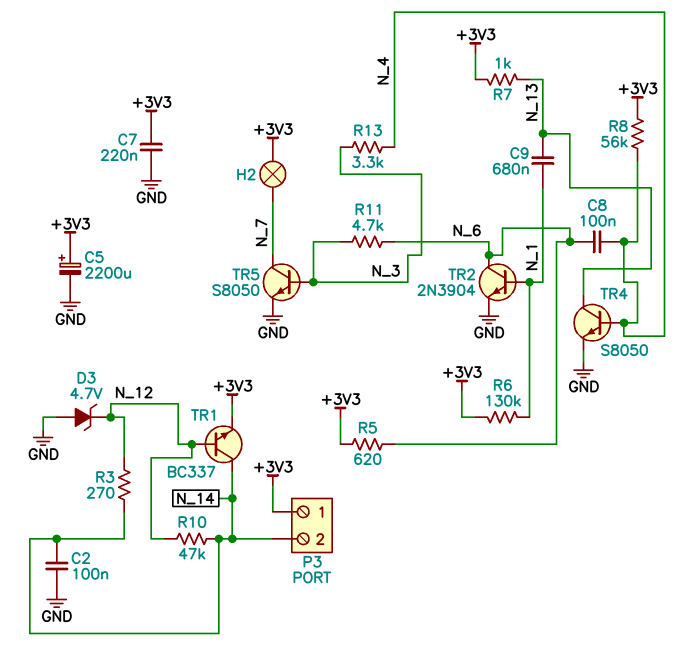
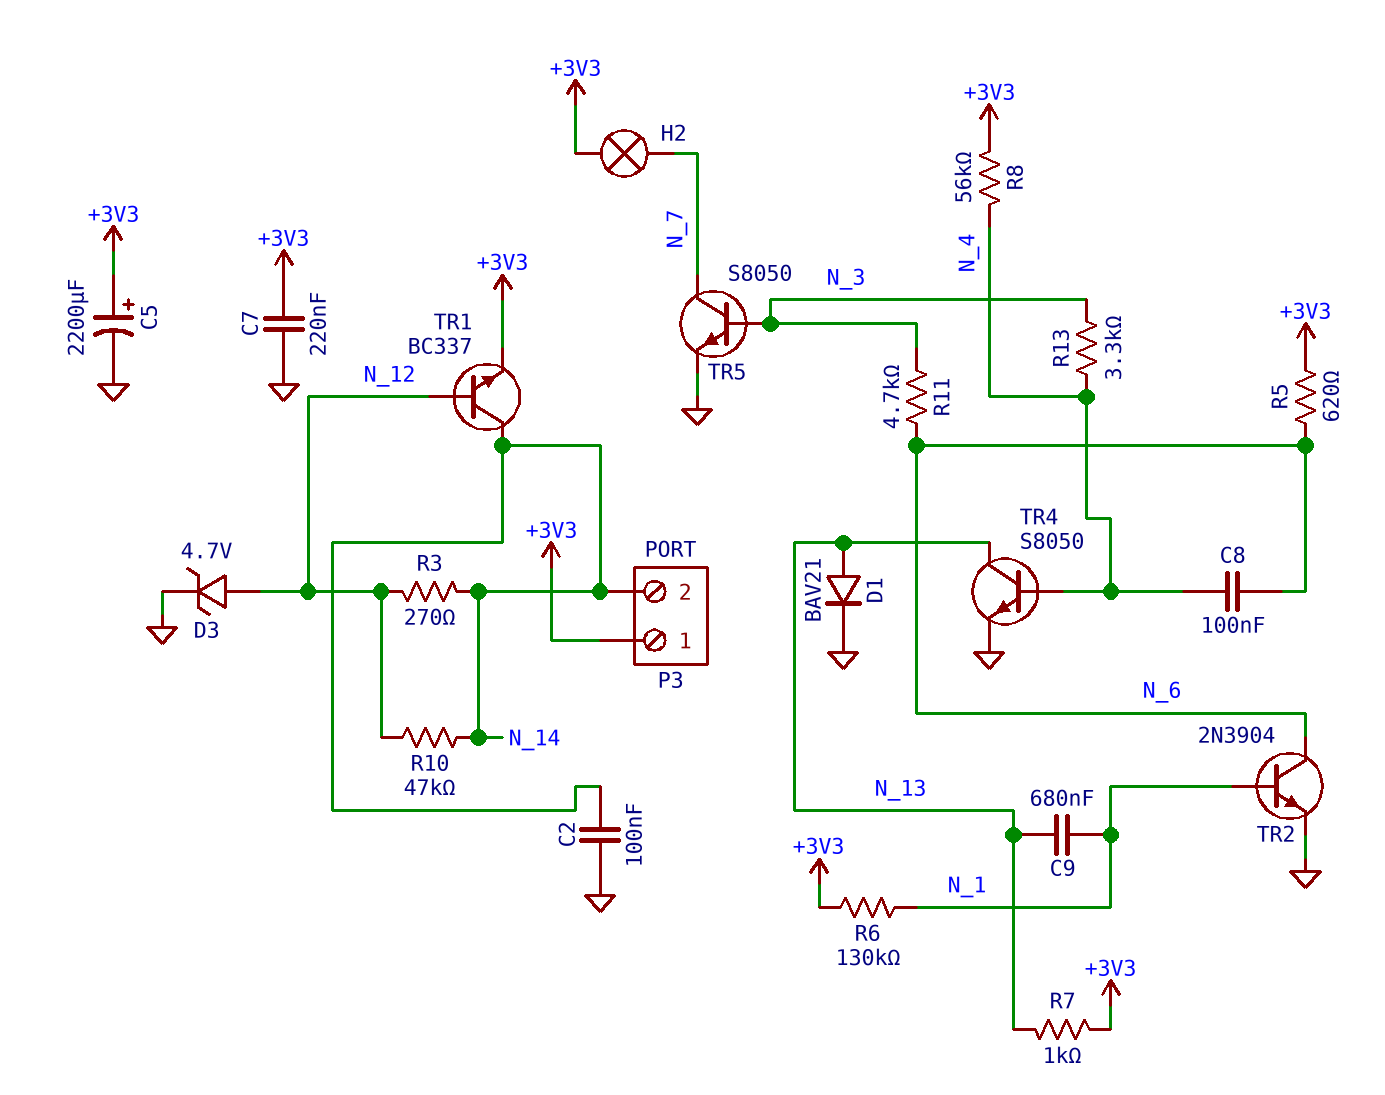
D1: none -> diode BAV21 (A N_13, K GND)
D3: zener 4.7V (A GND, K N_12) -> zener 4.7V (A N_12, K GND)

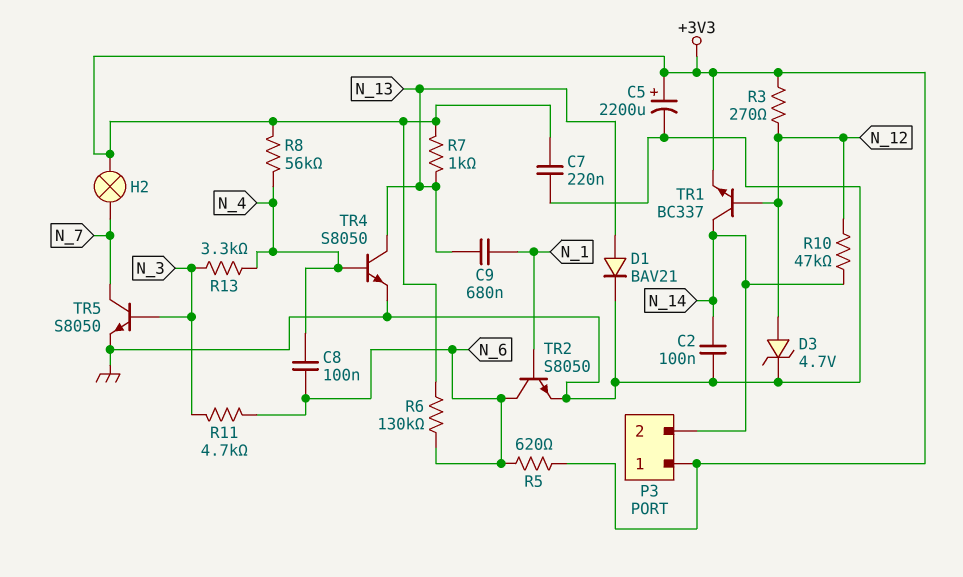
R3: 270 (N_12, N_14) -> 270 (+3V3, N_12)
R6: 130k (+3V3, N_1) -> 130k (+3V3, N_6)
TR2: NPN 2N3904 (B N_1, C N_6, E GND) -> NPN S8050 (B N_1, C N_6, E GND)

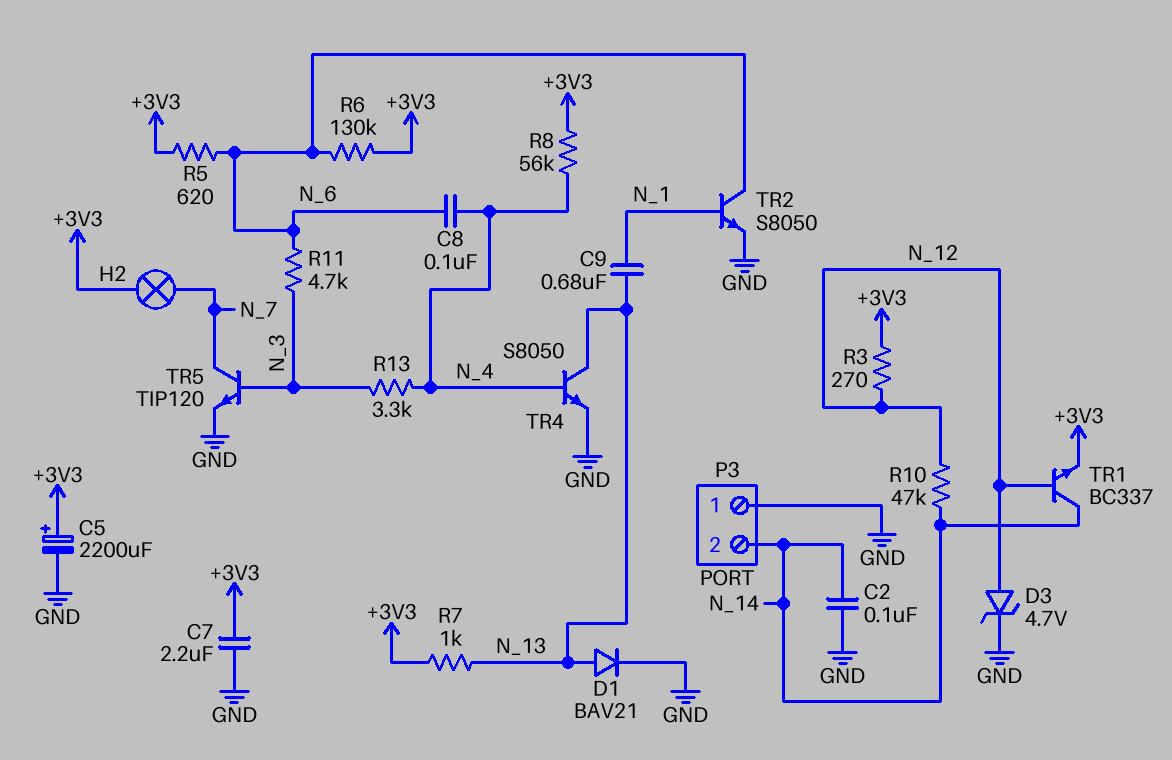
C7: 220nF (+3V3, GND) -> 2.2uF (+3V3, GND)
P3 pin 1: +3V3 -> GND
TR5: NPN S8050 (B N_3, C N_7, E GND) -> NPN TIP120 (B N_3, C N_7, E GND)

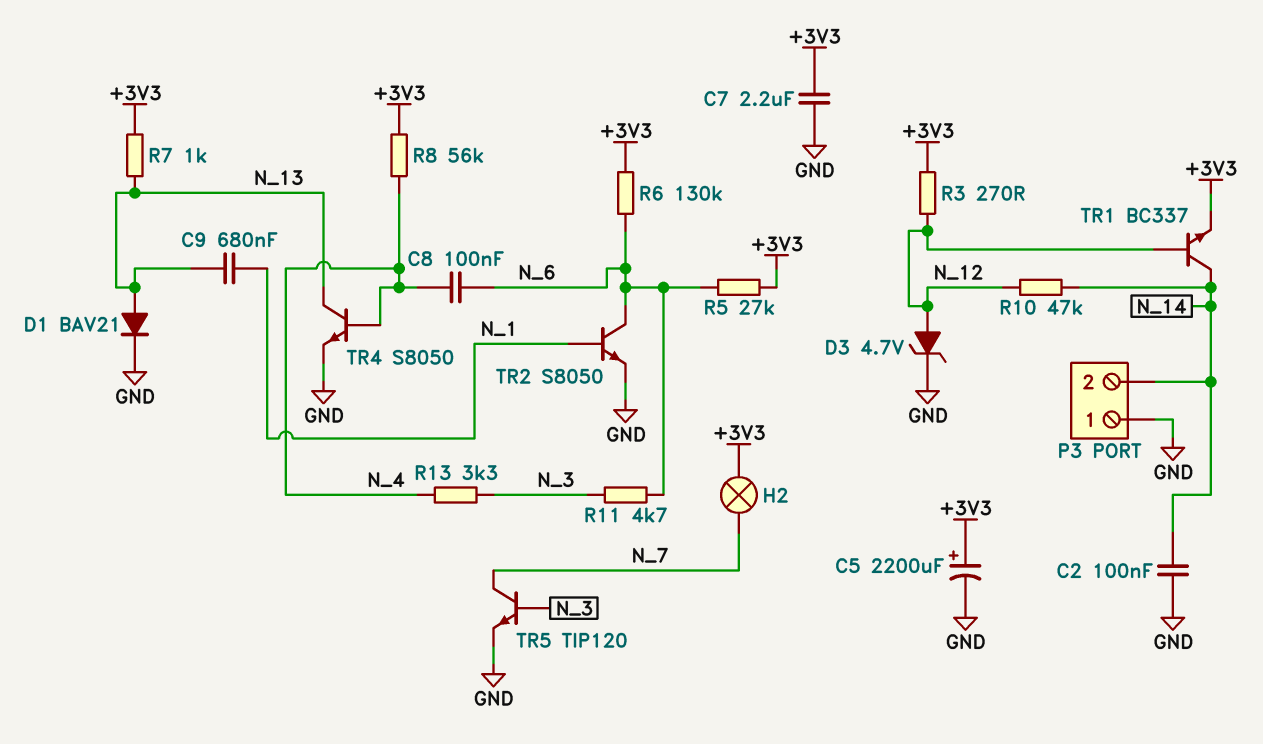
R5: 620 (+3V3, N_6) -> 27k (+3V3, N_6)

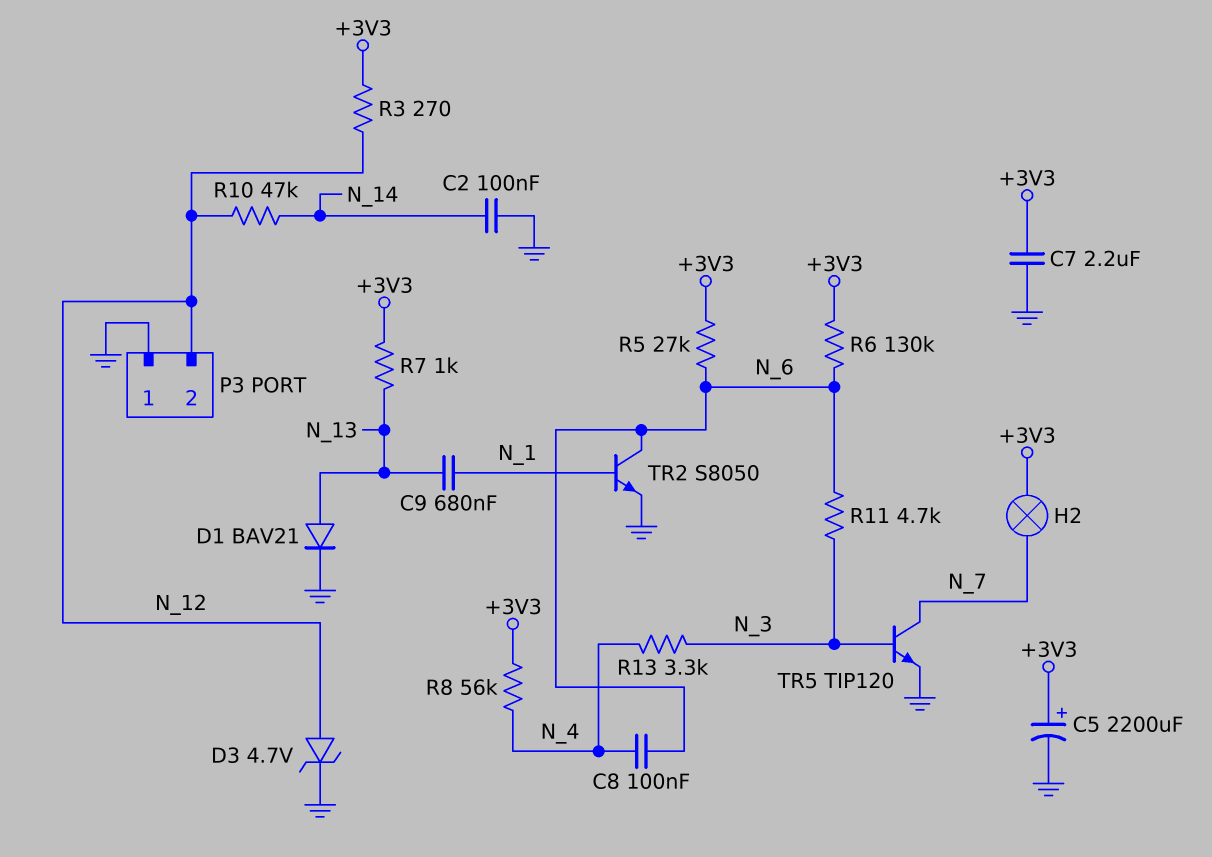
P3 pin 2: N_14 -> N_12
TR1: NPN BC337 (B N_12, C N_14, E +3V3) -> none
TR4: NPN S8050 (B N_4, C N_13, E GND) -> none

